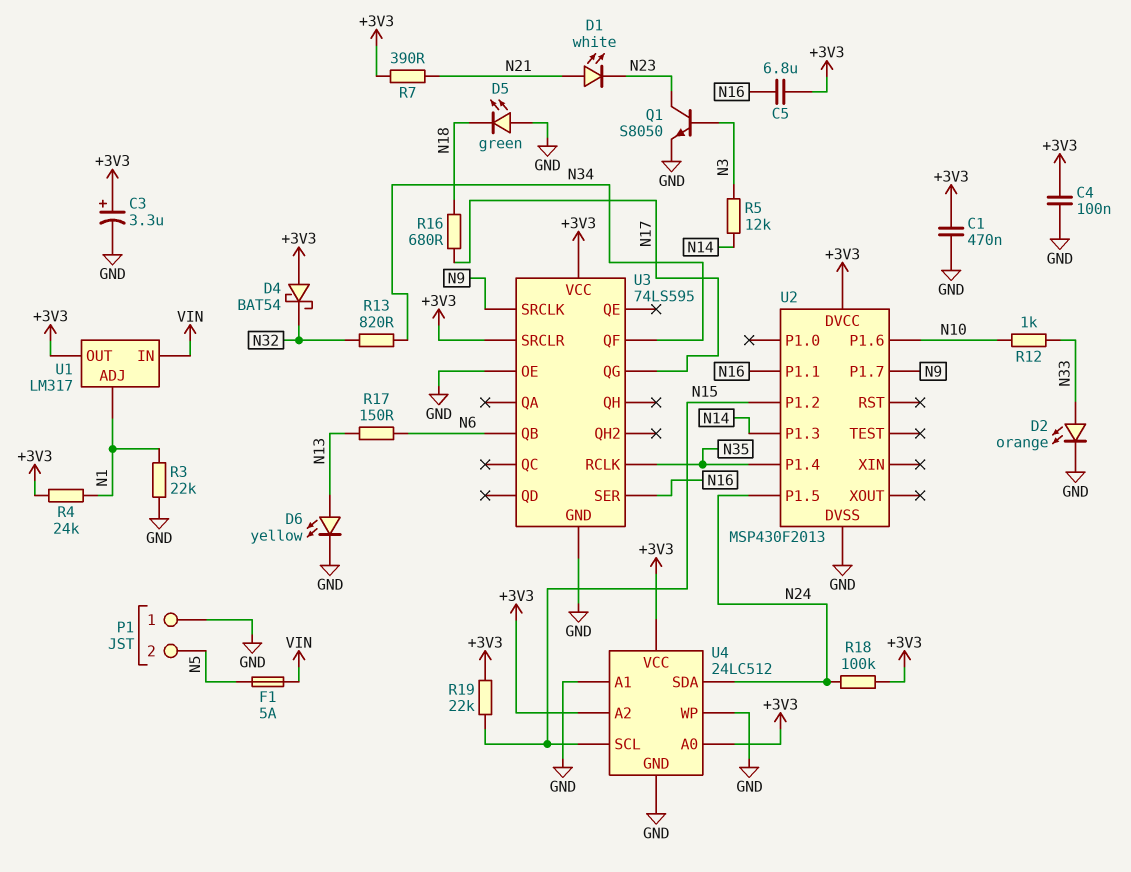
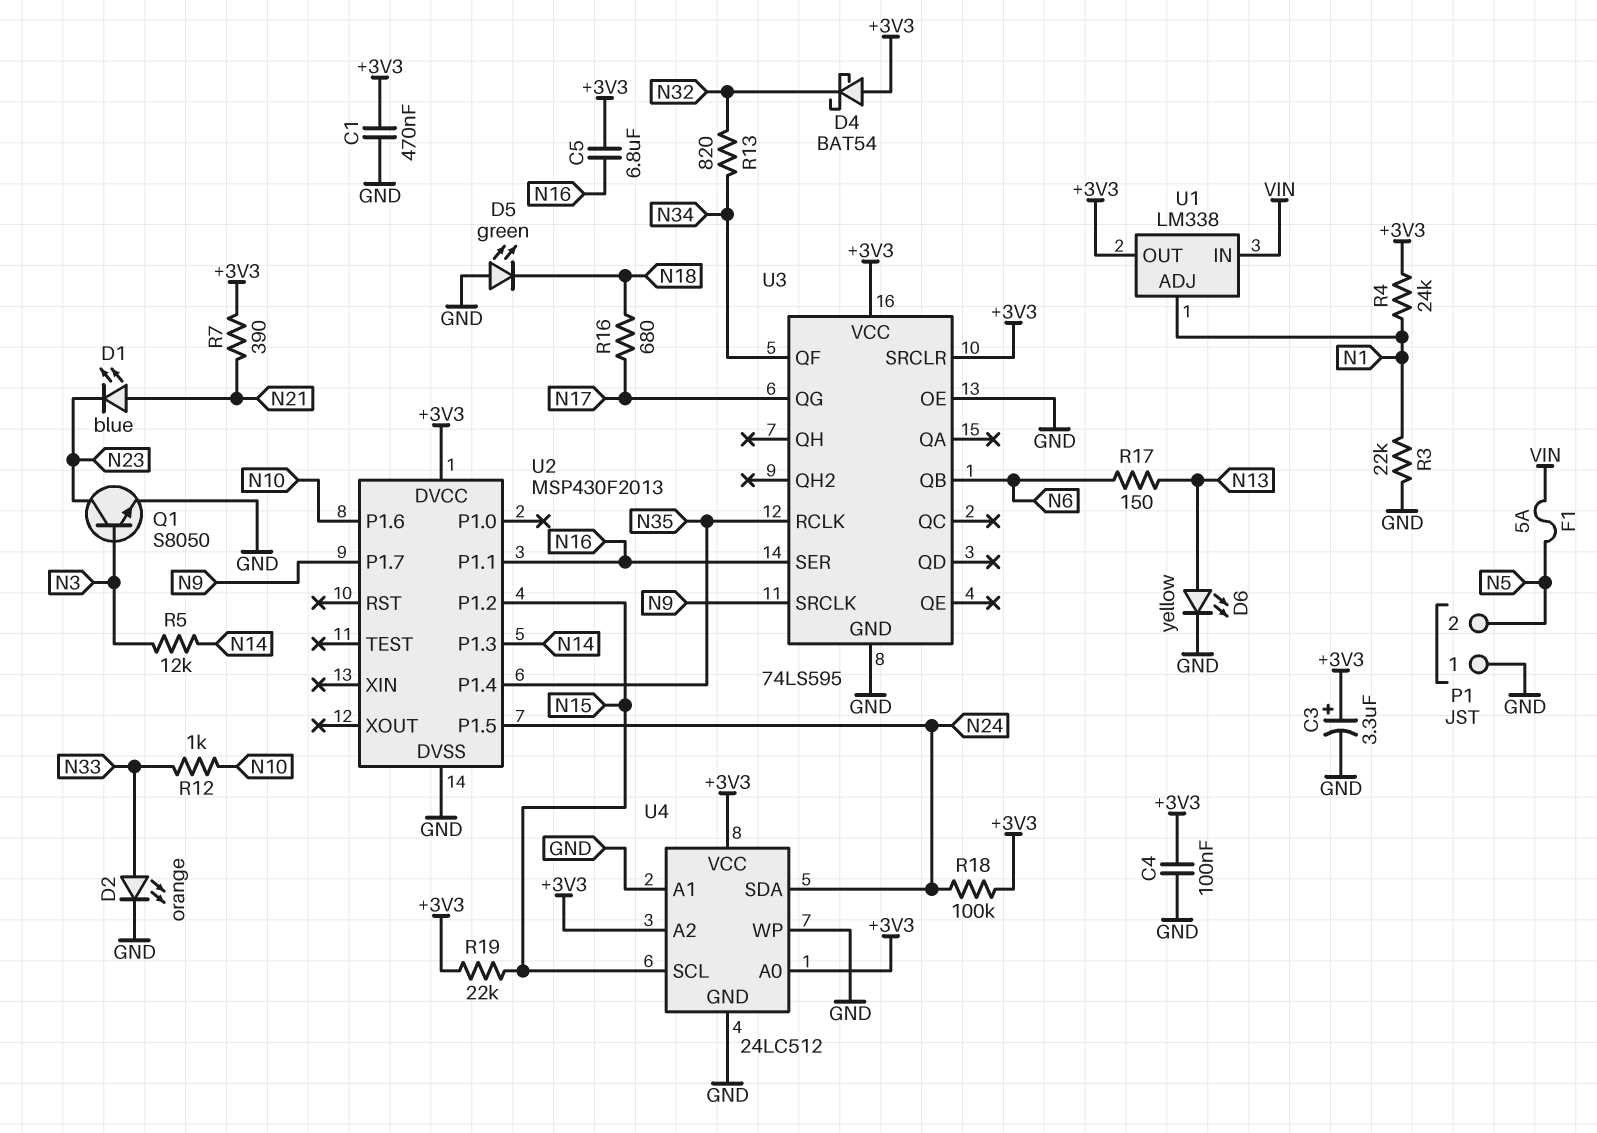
D1: LED white (A N21, K N23) -> LED blue (A N21, K N23)
U1: LM317 -> LM338

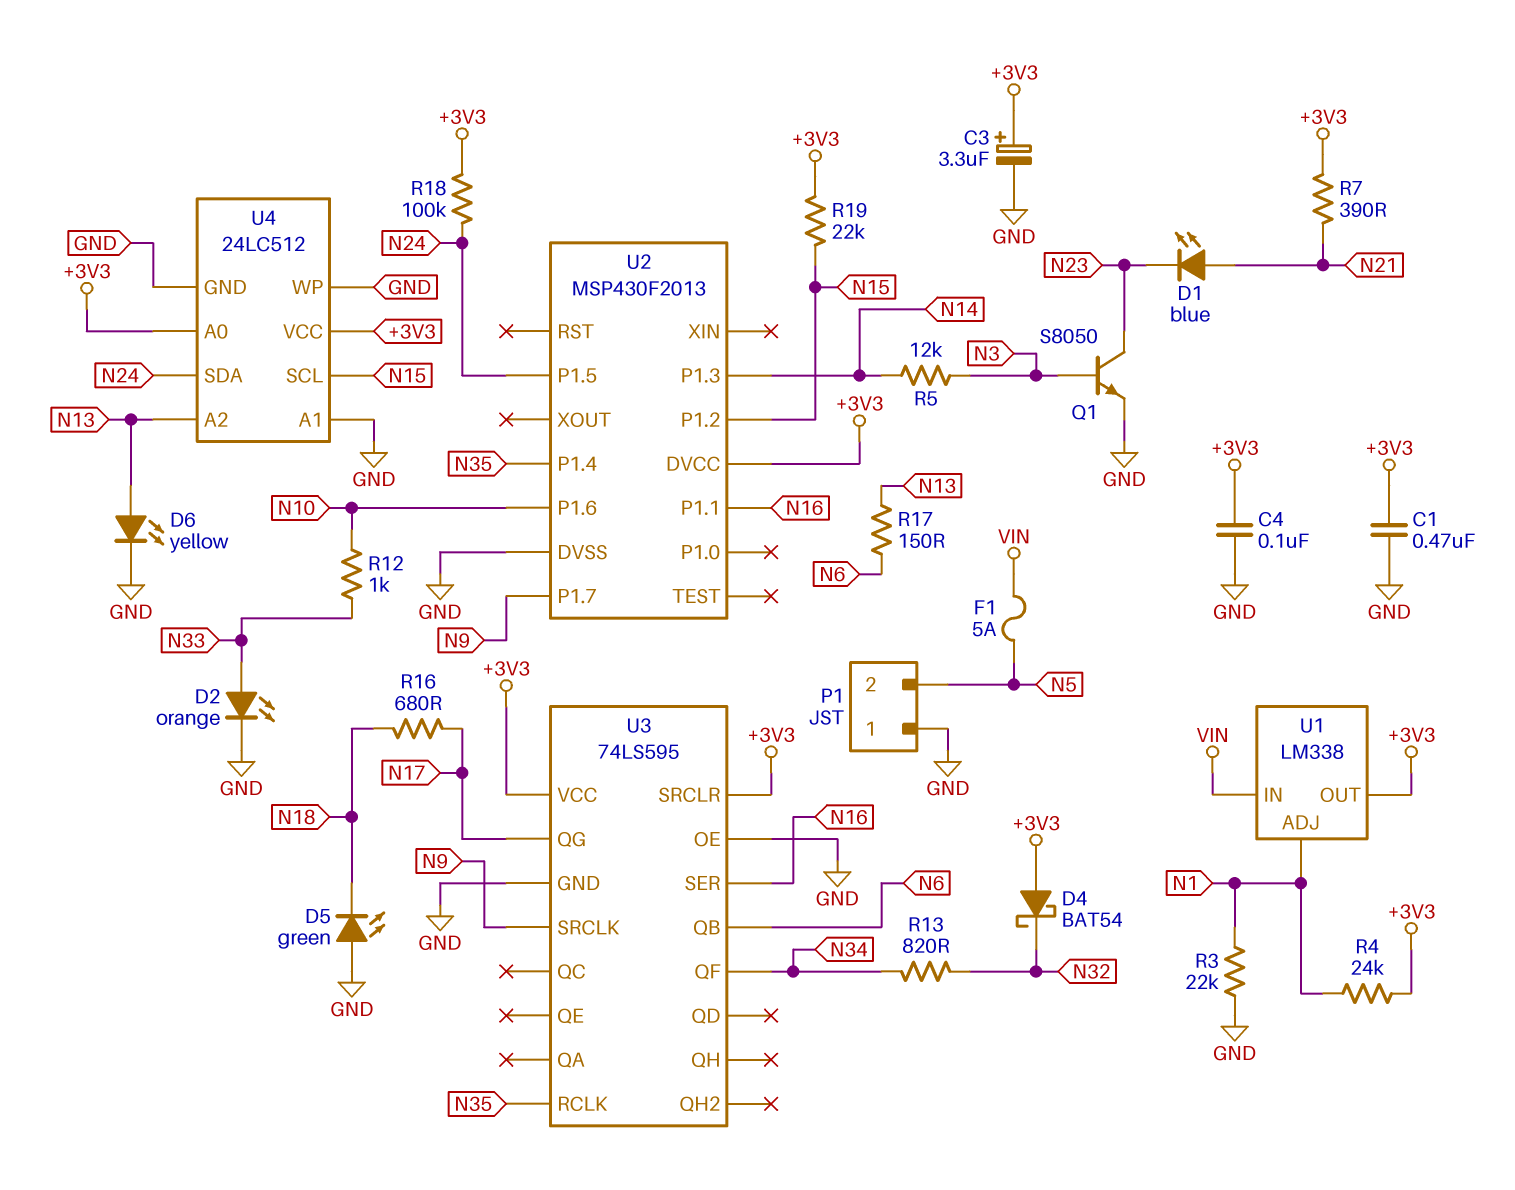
C5: 6.8uF (+3V3, N16) -> none
U4 pin A2: +3V3 -> N13

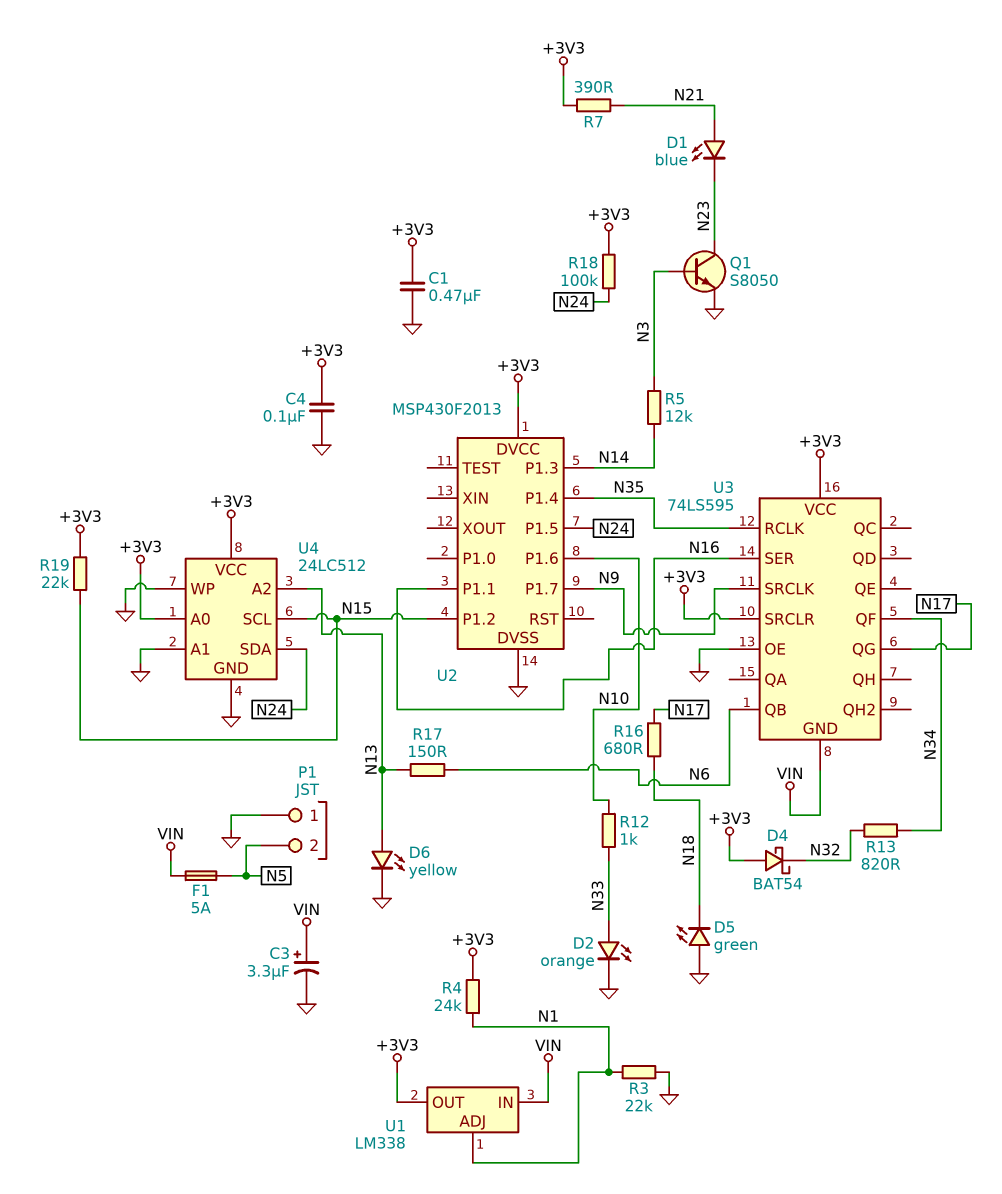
C3: 3.3uF (plus +3V3, minus GND) -> 3.3uF (plus VIN, minus GND)
U3 pin GND: GND -> VIN

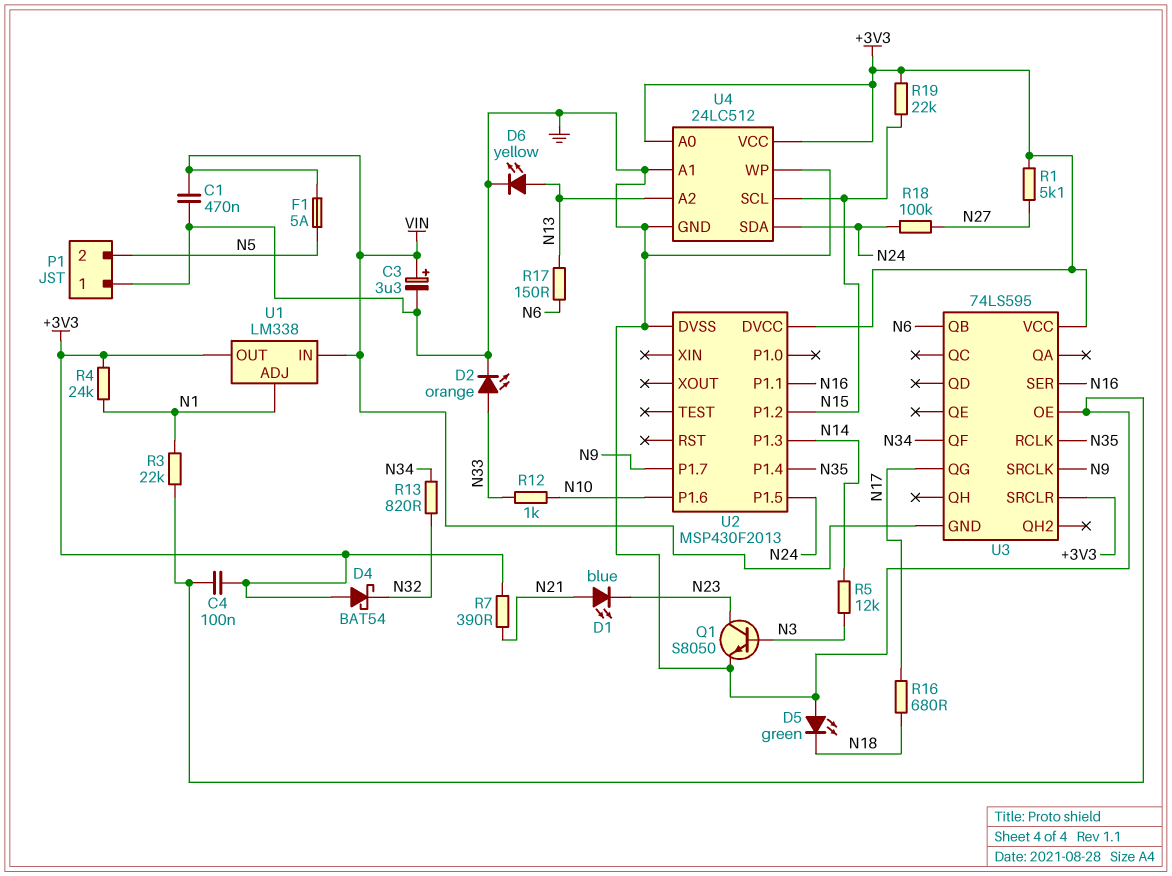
C1: 470nF (+3V3, GND) -> 470nF (GND, VIN)
R1: none -> 5.1k (+3V3, N27)
R18: 100k (+3V3, N24) -> 100k (N24, N27)

